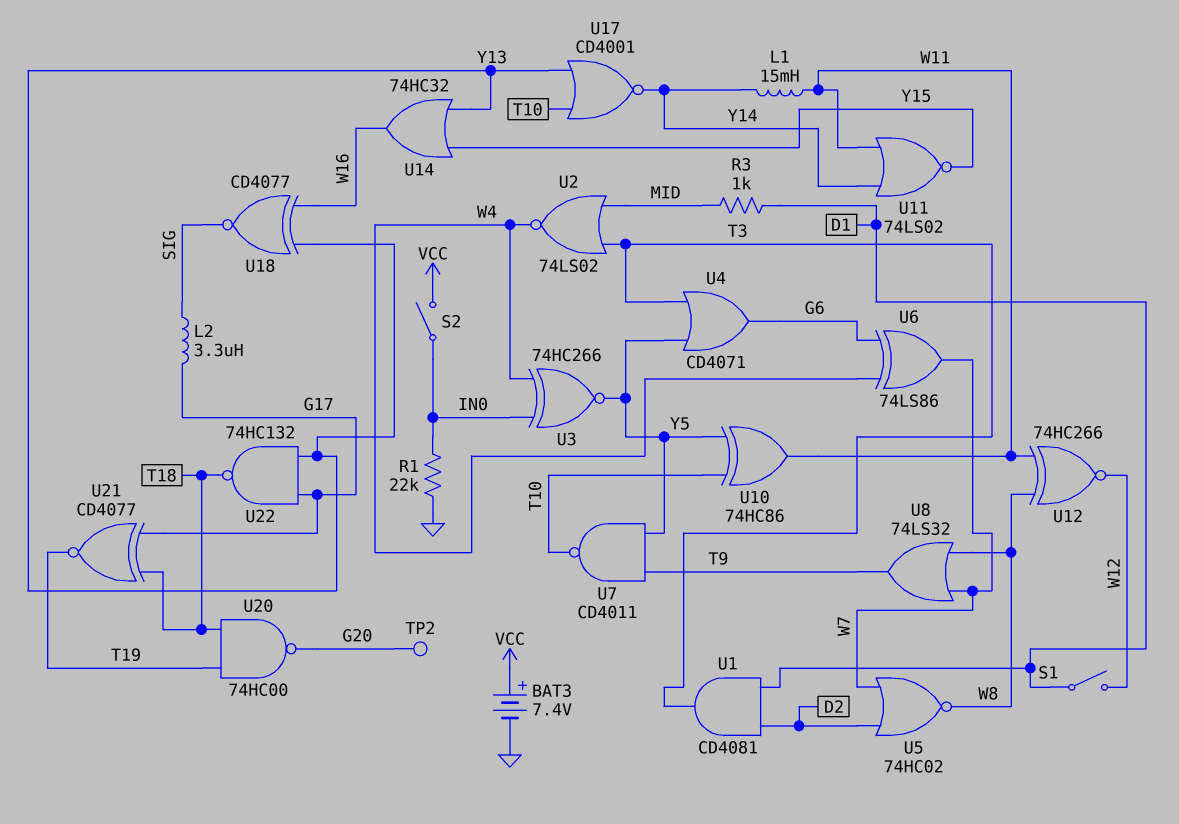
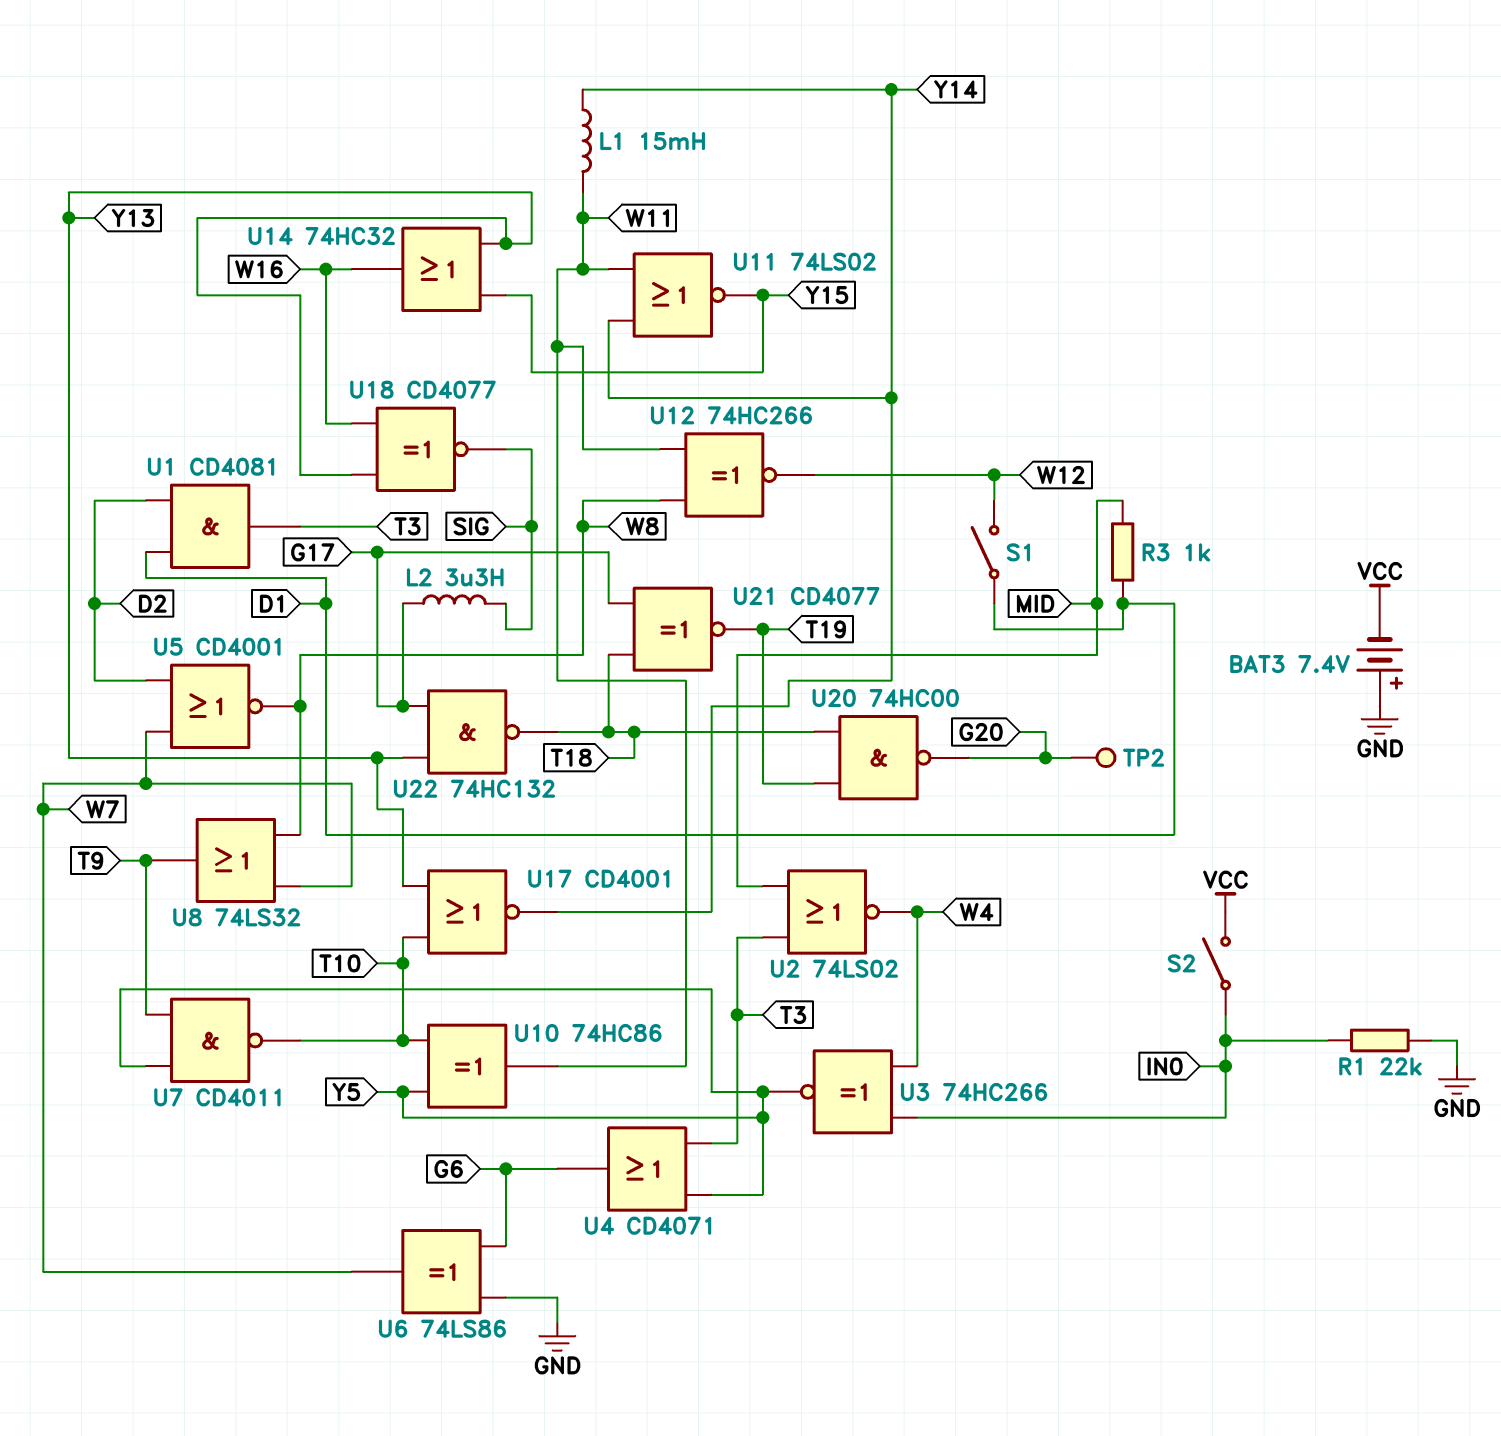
BAT3: 7.4V (plus VCC, minus GND) -> 7.4V (plus GND, minus VCC)
U5: NOR 74HC02 (in D2, in W7, out W8) -> NOR CD4001 (in D2, in W7, out W8)
U6: XOR 74LS86 (in G6, in W4, out W7) -> XOR 74LS86 (in G6, in GND, out W7)

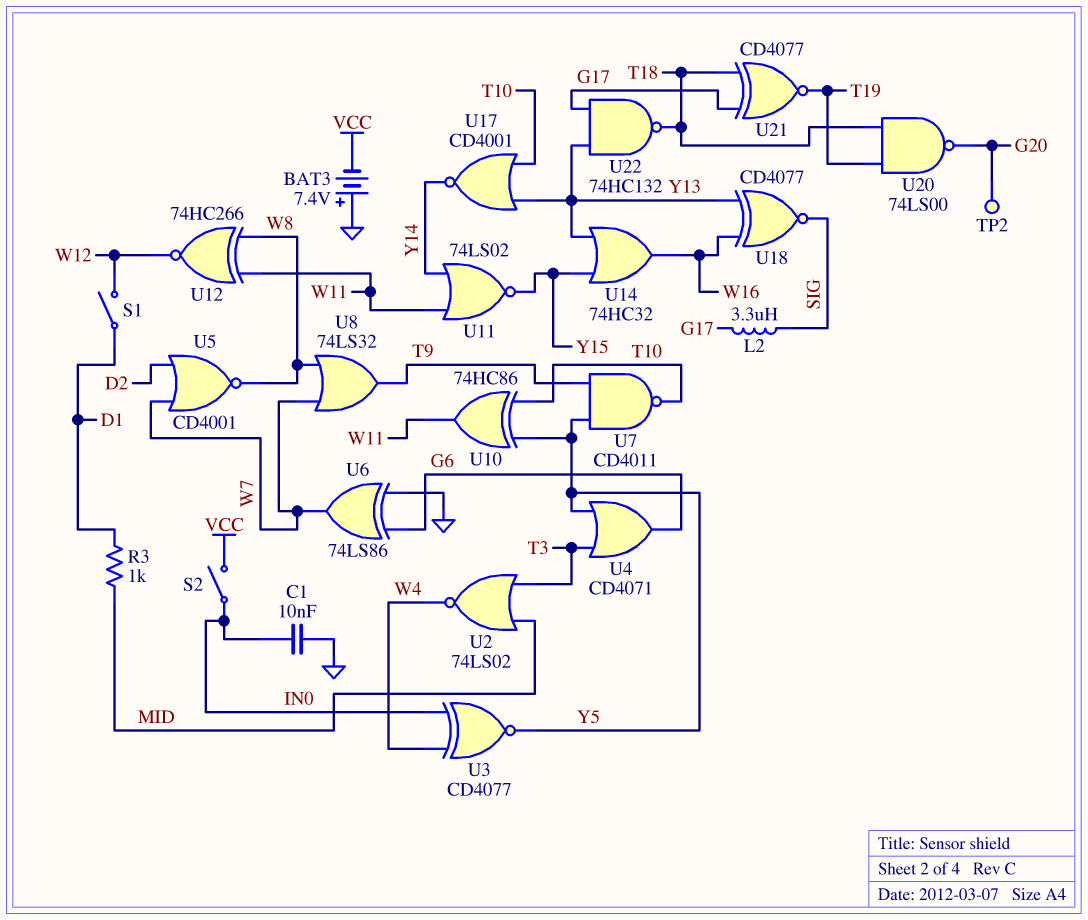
C1: none -> 10nF (GND, IN0)
L1: 15mH (W11, Y14) -> none
R1: 22k (GND, IN0) -> none
U1: AND CD4081 (in D1, in D2, out T3) -> none
U3: XNOR 74HC266 (in IN0, in W4, out Y5) -> XNOR CD4077 (in IN0, in W4, out Y5)
U20: NAND 74HC00 (in T18, in T19, out G20) -> NAND 74LS00 (in T18, in T19, out G20)

